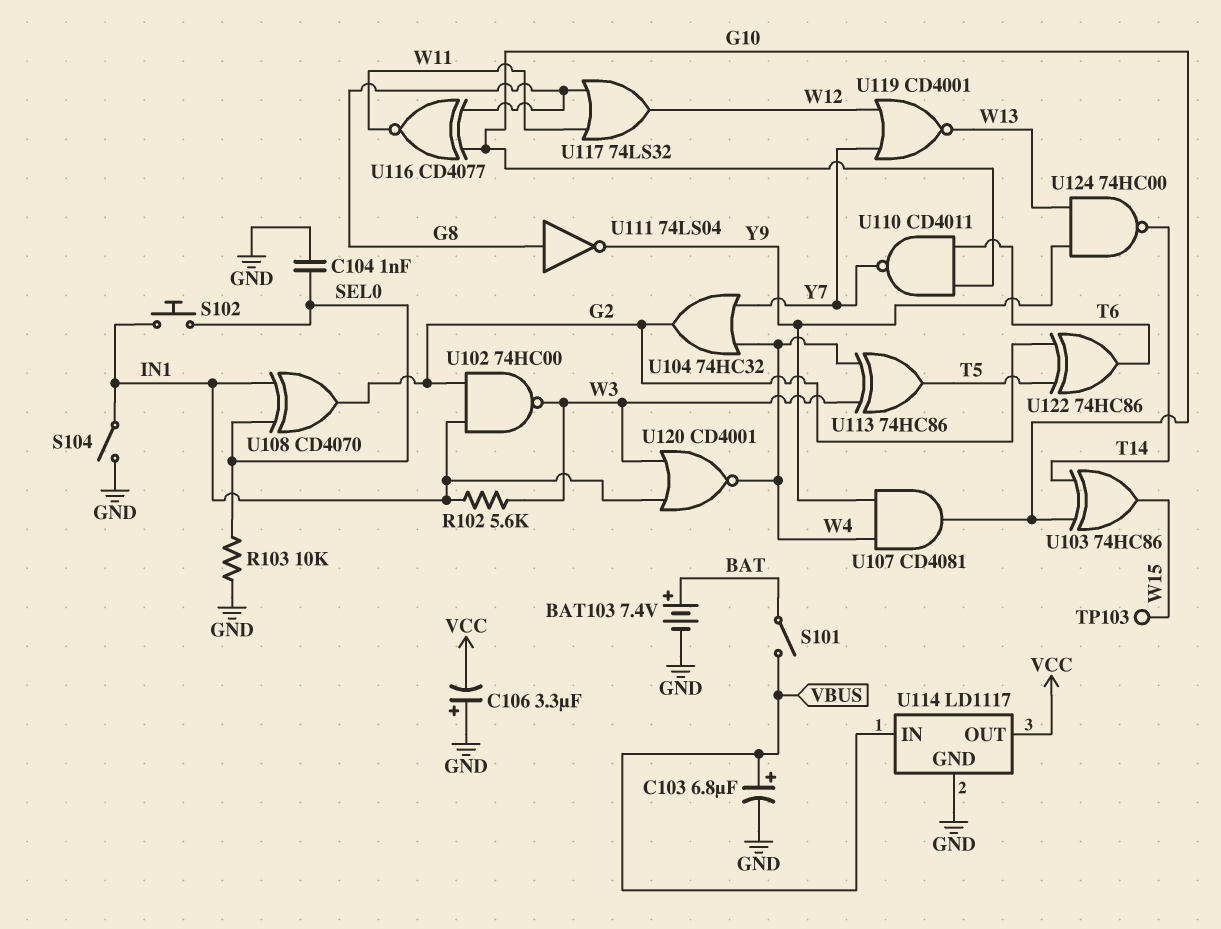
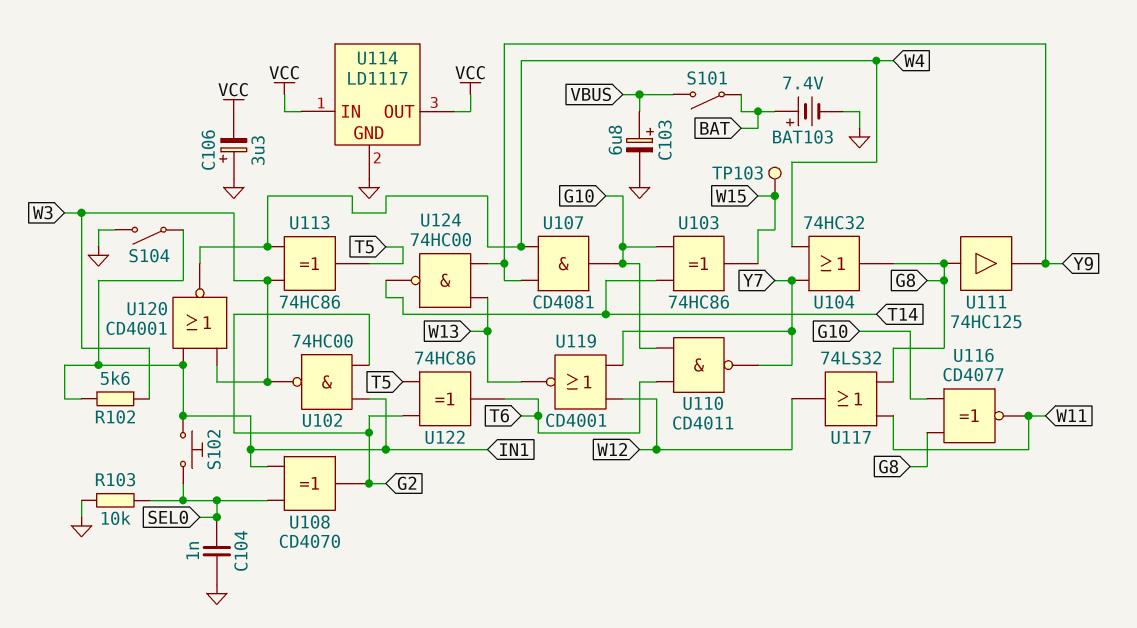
U104: OR 74HC32 (in W4, in Y7, out G2) -> OR 74HC32 (in W4, in Y7, out G8)
U111: NOT 74LS04 (in G8, out Y9) -> buffer 74HC125 (in G8, out Y9)
U114 pin IN: VBUS -> VCC

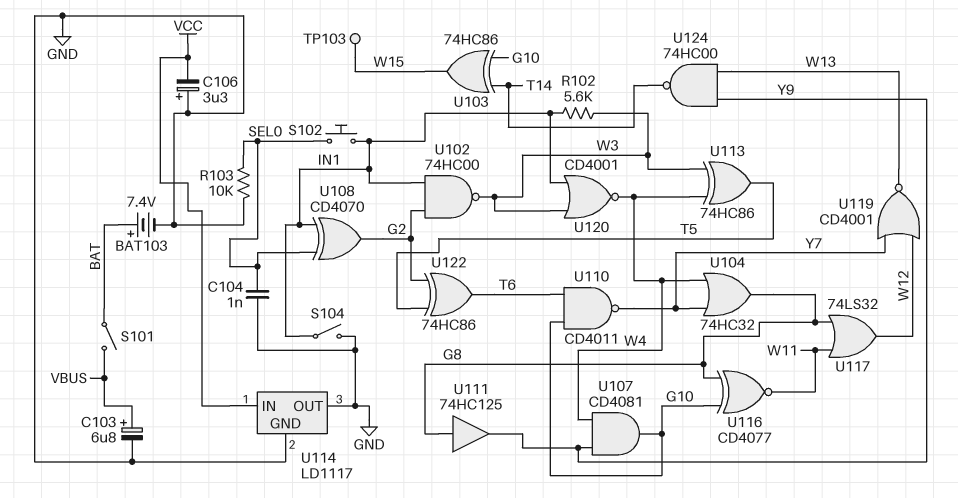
U114 pin OUT: VCC -> GND

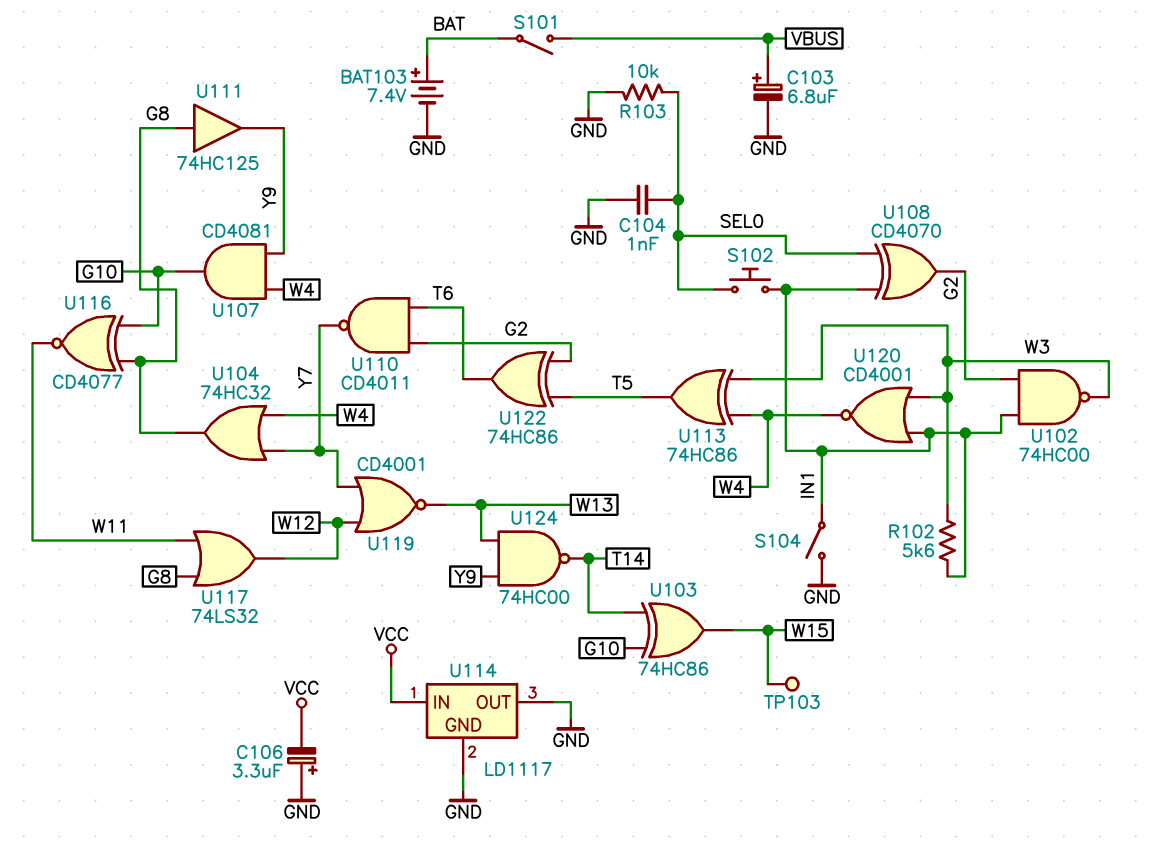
U110: NAND CD4011 (in G10, in T6, out Y7) -> NAND CD4011 (in G2, in T6, out Y7)

